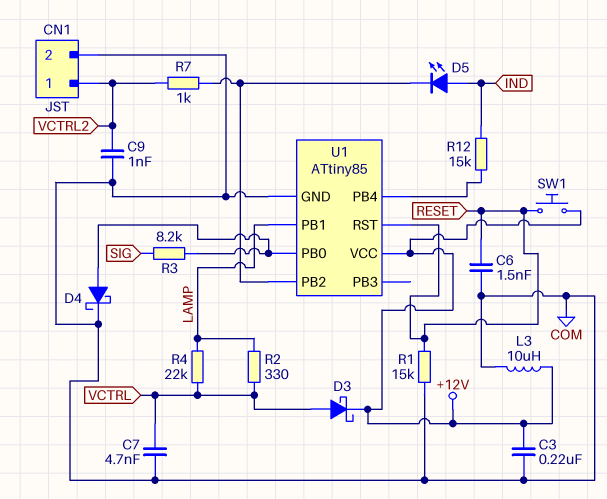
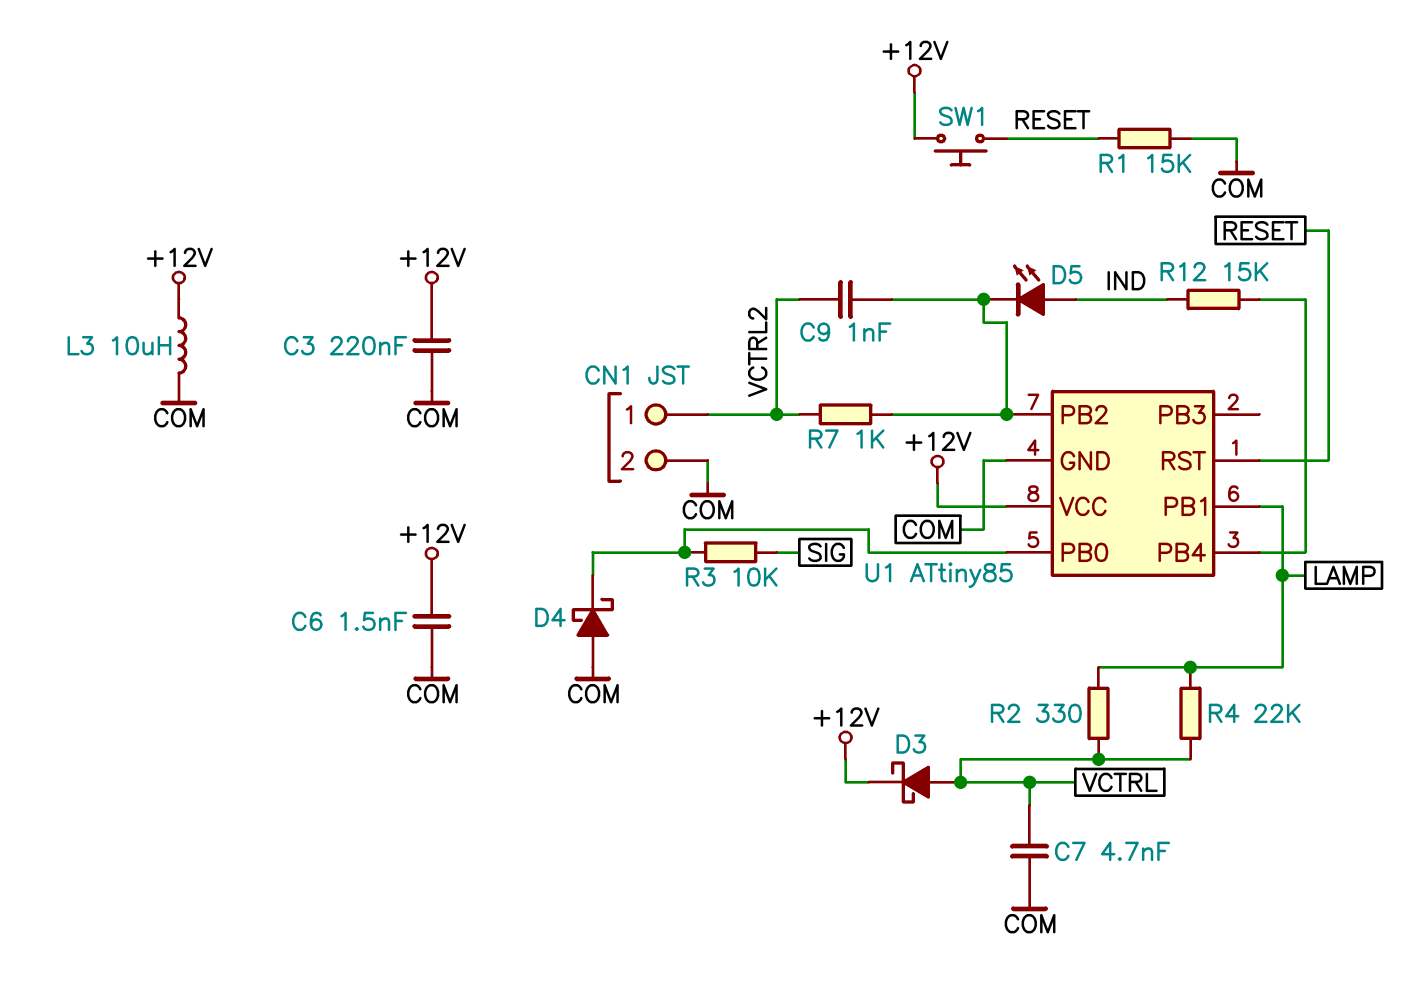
C6: 1.5nF (COM, RESET) -> 1.5nF (+12V, COM)
C9: 1nF (COM, VCTRL2) -> 1nF (U1/PB2, VCTRL2)
D4: schottky (A U1/PB0, K COM) -> schottky (A COM, K U1/PB0)
R3: 8.2k (SIG, U1/PB0) -> 10k (SIG, U1/PB0)

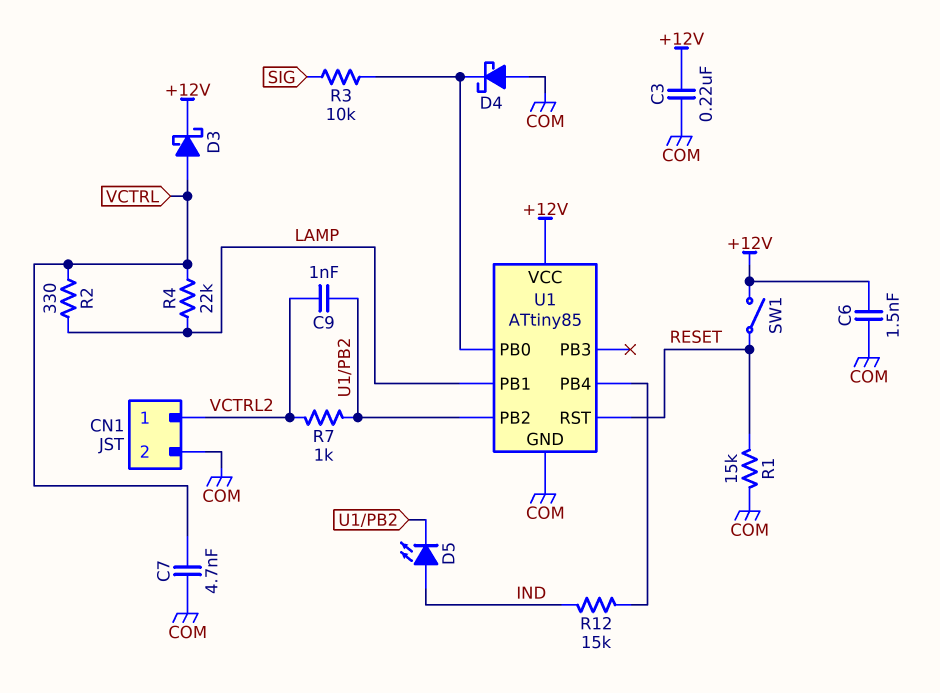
L3: 10uH (+12V, COM) -> none
SW1: button (+12V, RESET) -> switch (+12V, RESET)

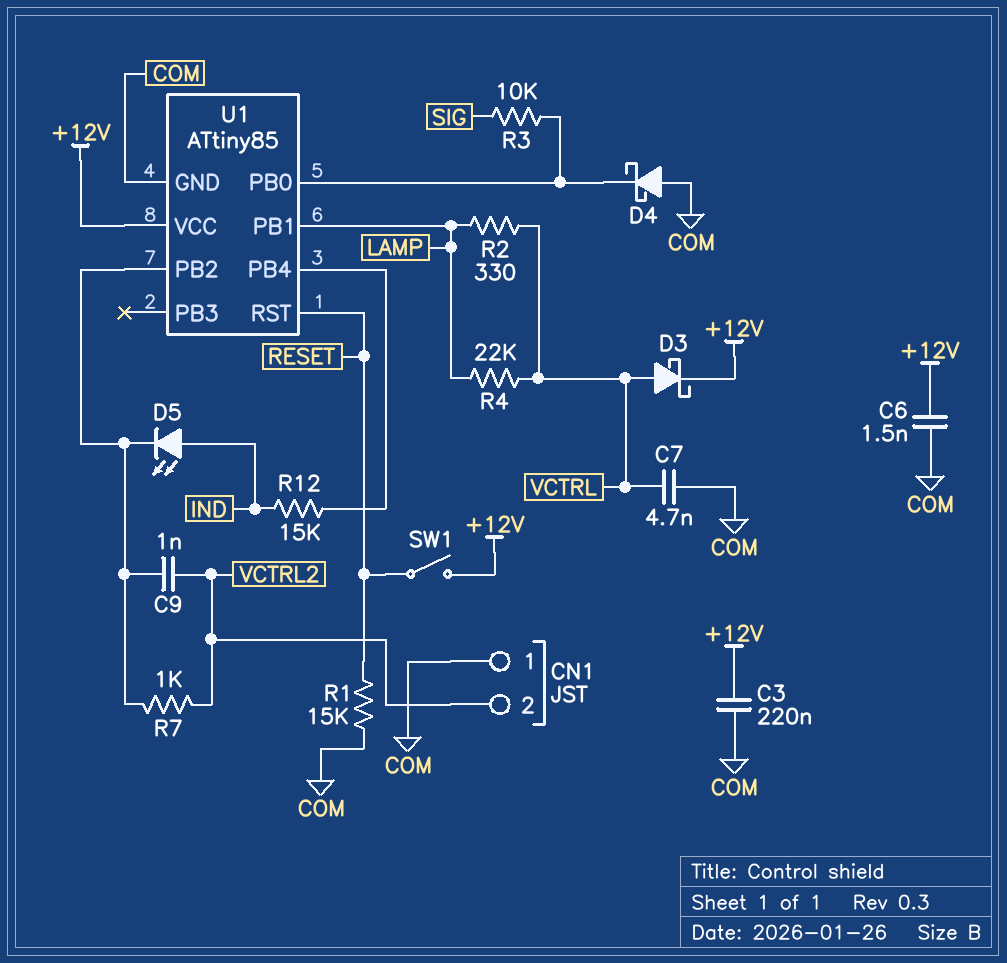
CN1 pin 1: VCTRL2 -> COM
CN1 pin 2: COM -> VCTRL2

